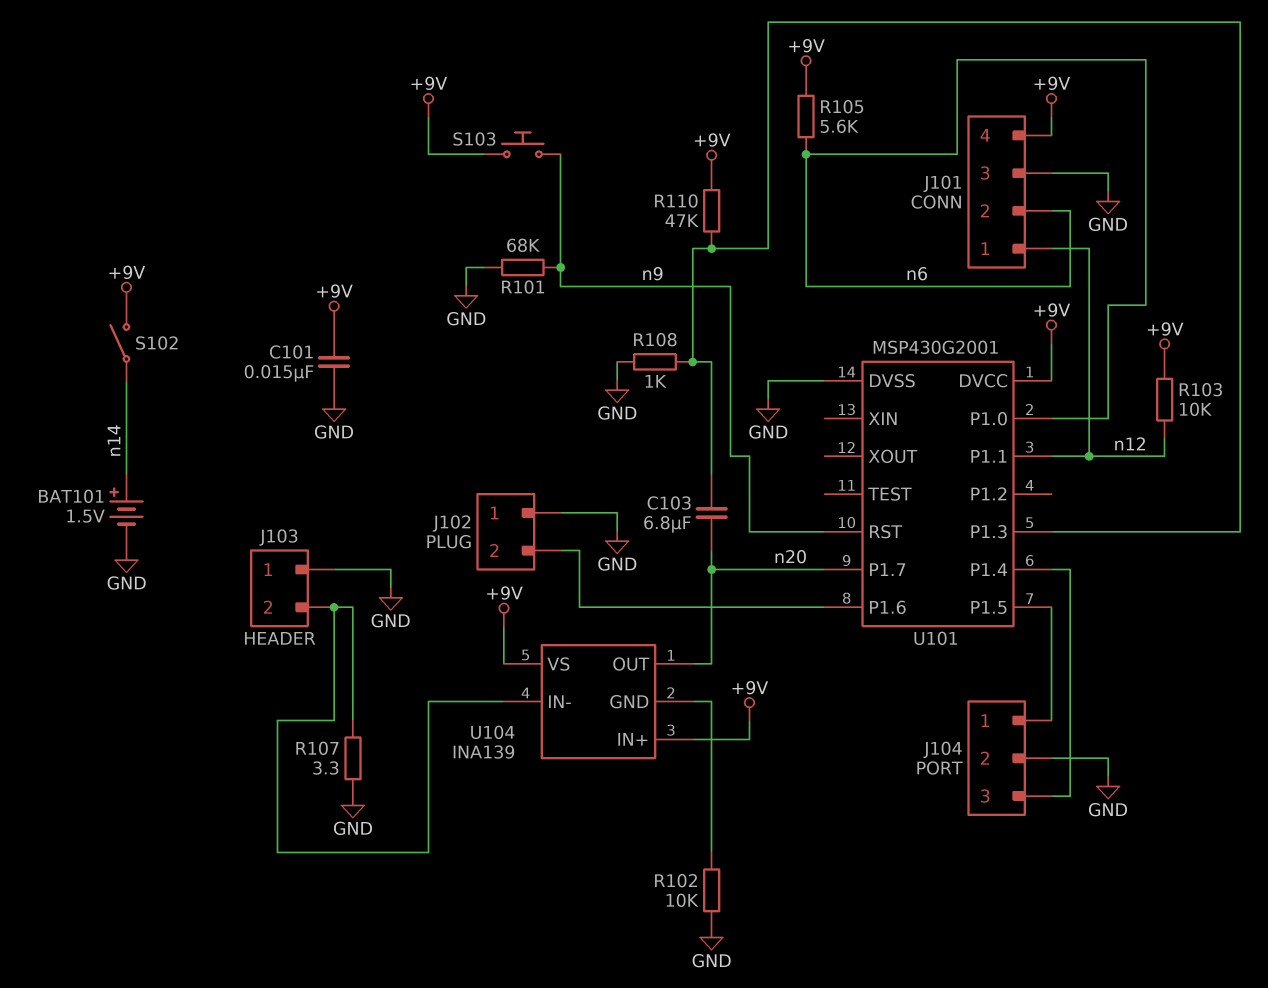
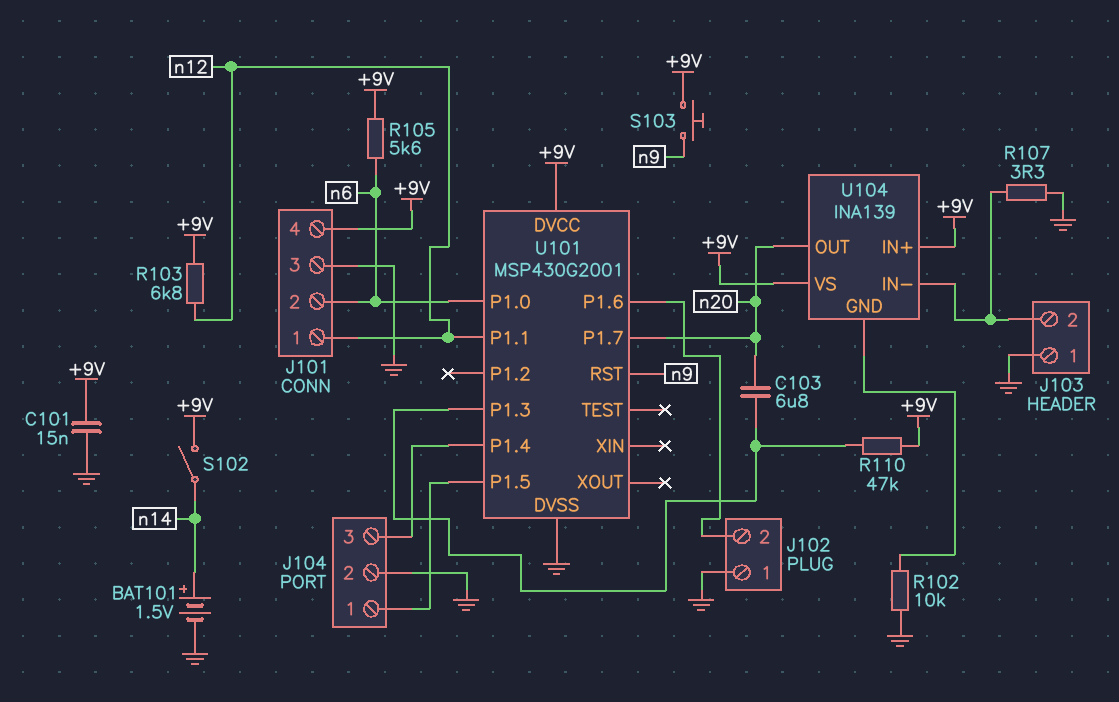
R101: 68k (GND, n9) -> none
R103: 10k (+9V, n12) -> 6.8k (+9V, n12)
R108: 1k (GND, U101/P1.3) -> none

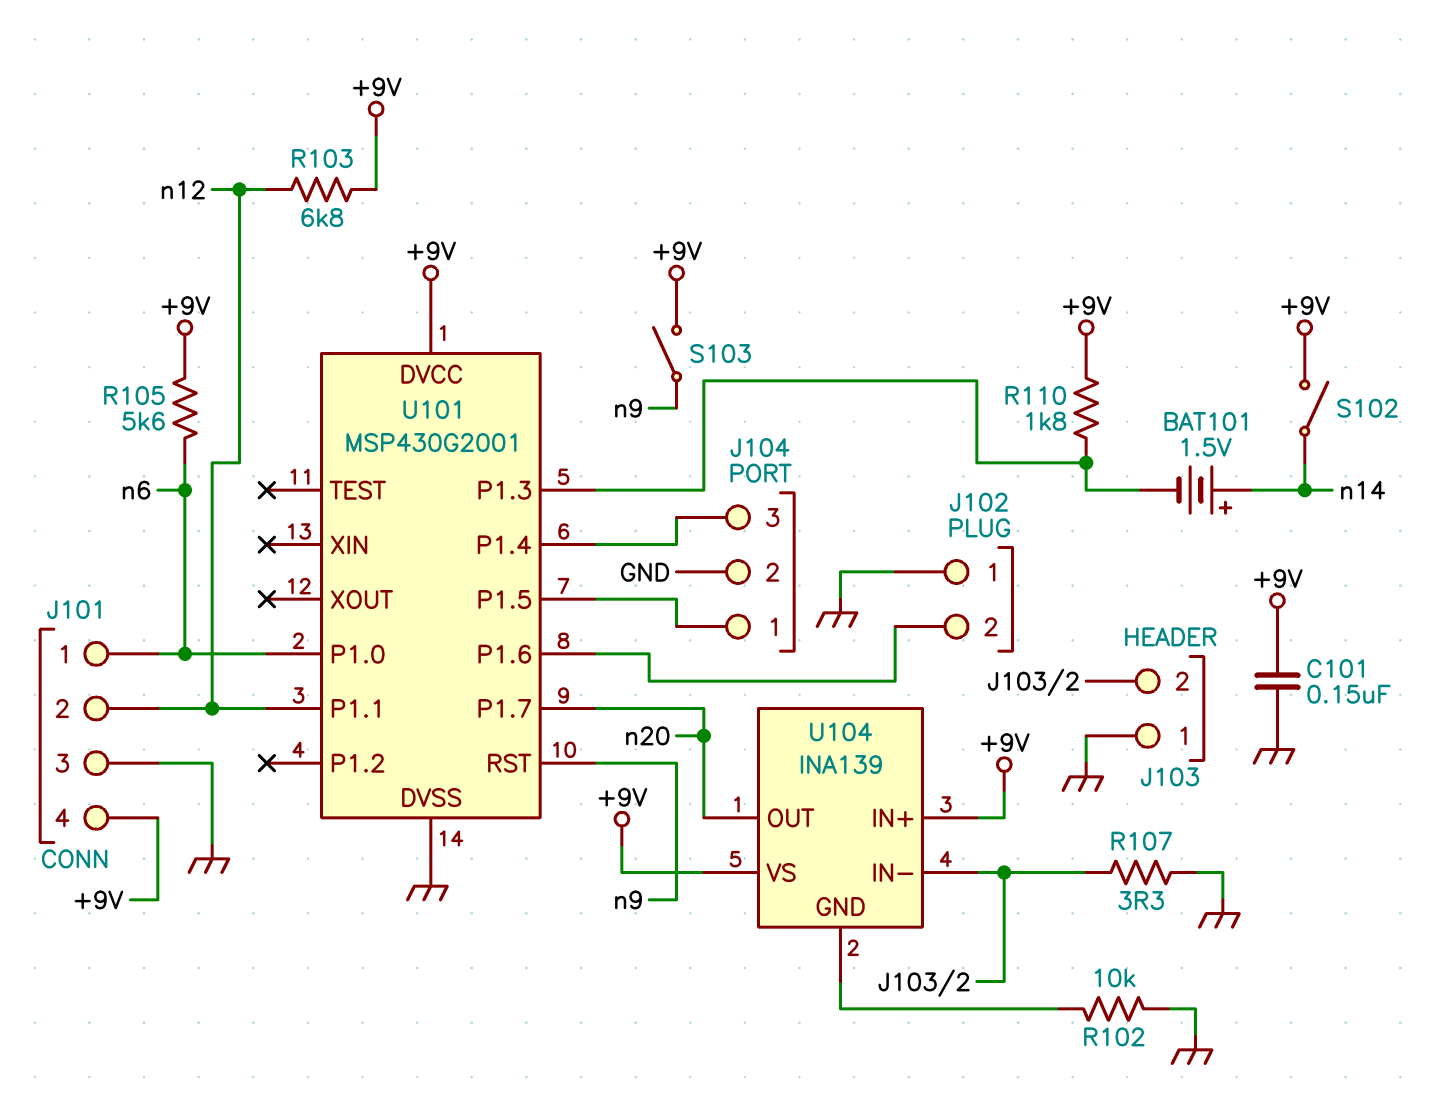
BAT101: 1.5V (plus n14, minus GND) -> 1.5V (plus n14, minus U101/P1.3)
C101: 15nF (+9V, GND) -> 150nF (+9V, GND)
C103: 6.8uF (U101/P1.3, n20) -> none
J101 pin 1: n12 -> n6
J101 pin 2: n6 -> n12
R110: 47k (+9V, U101/P1.3) -> 1.8k (+9V, U101/P1.3)
S103: button (+9V, n9) -> switch (+9V, n9)

